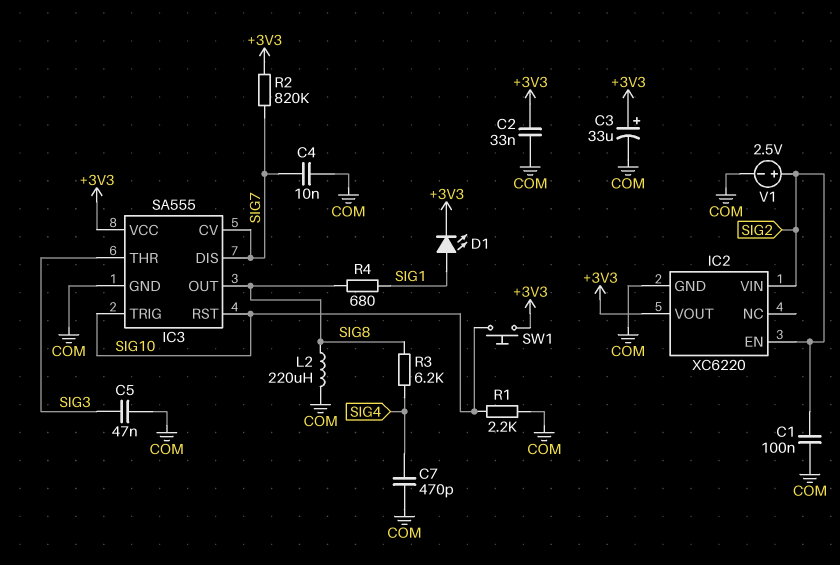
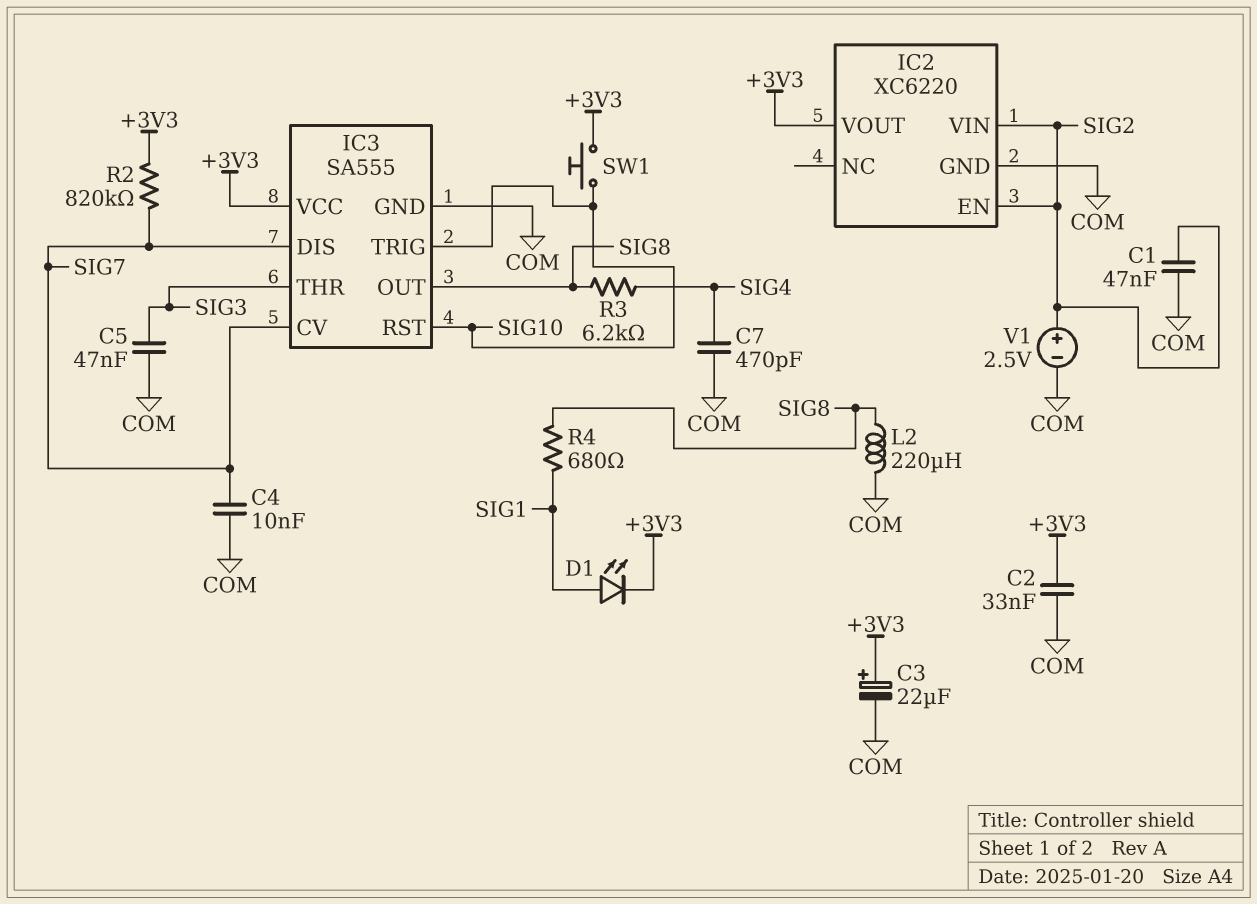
C1: 100nF (COM, SIG2) -> 47nF (COM, SIG2)
C3: 33uF (plus +3V3, minus COM) -> 22uF (plus +3V3, minus COM)
R1: 2.2k (COM, SIG10) -> none

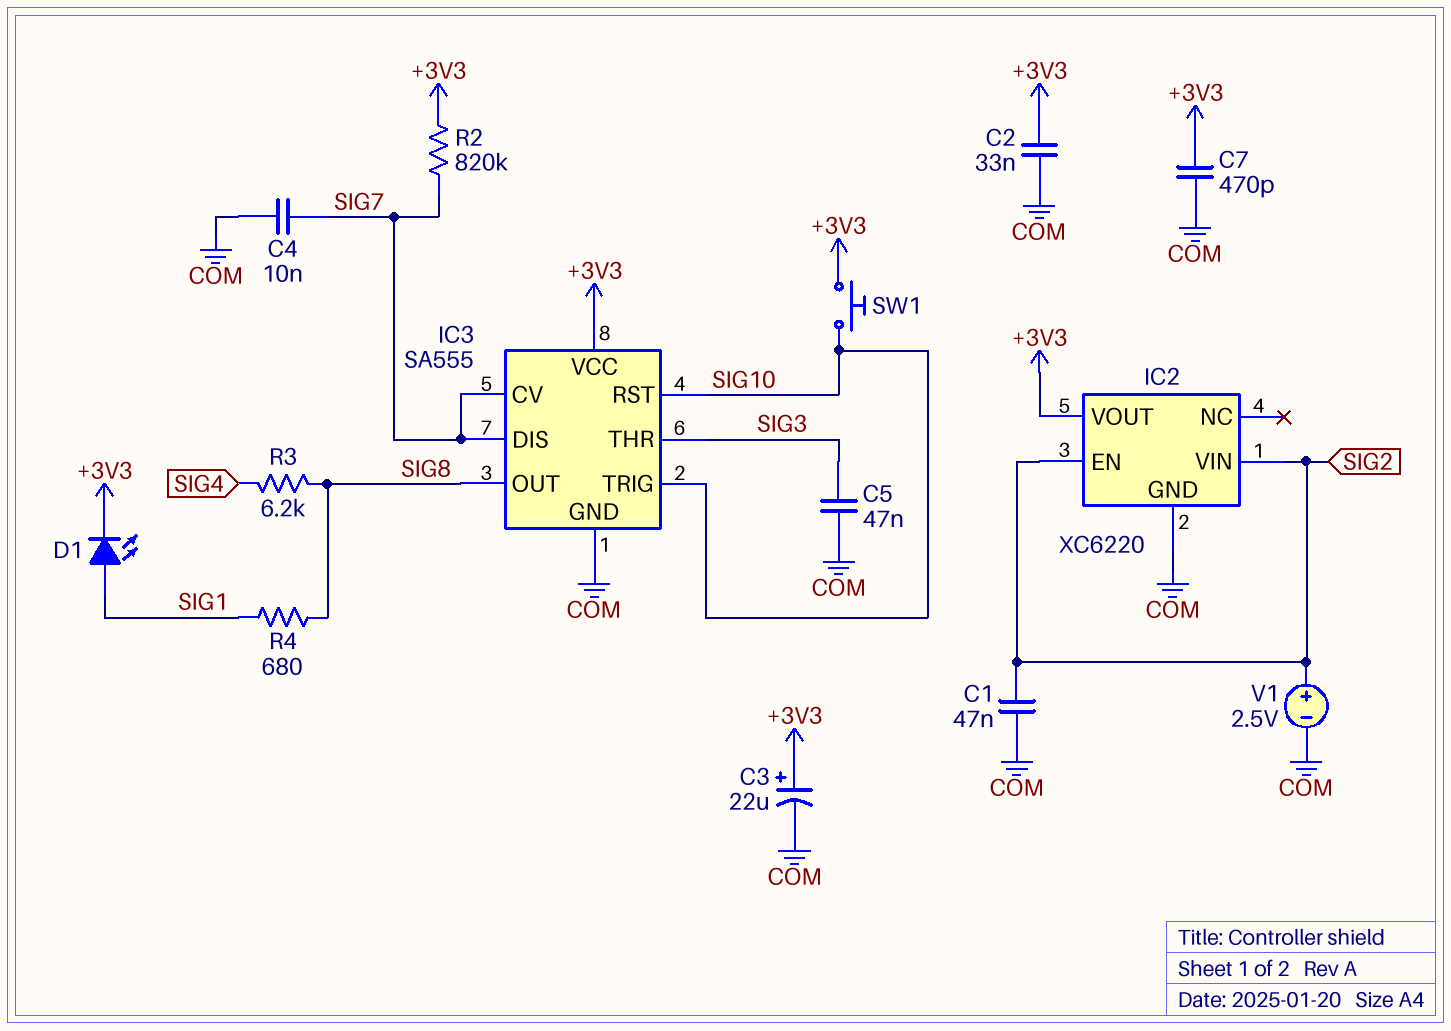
C7: 470pF (COM, SIG4) -> 470pF (+3V3, COM)
L2: 220uH (COM, SIG8) -> none

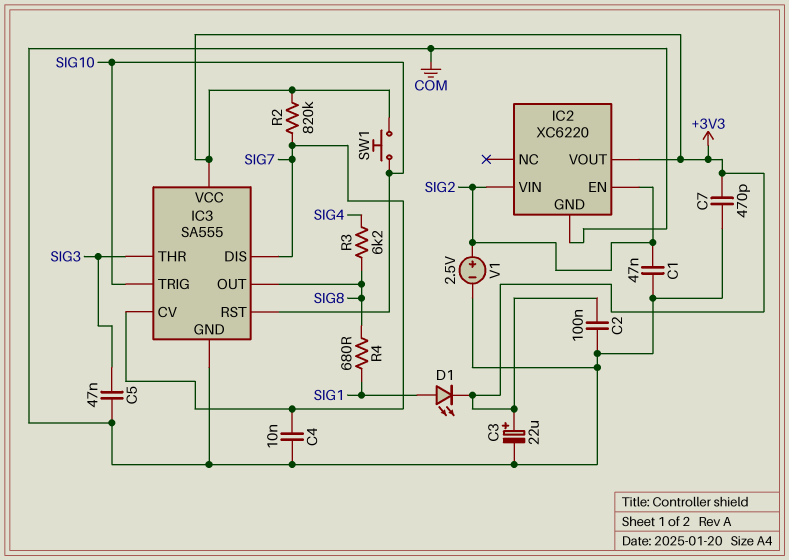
C2: 33nF (+3V3, COM) -> 100nF (+3V3, COM)

